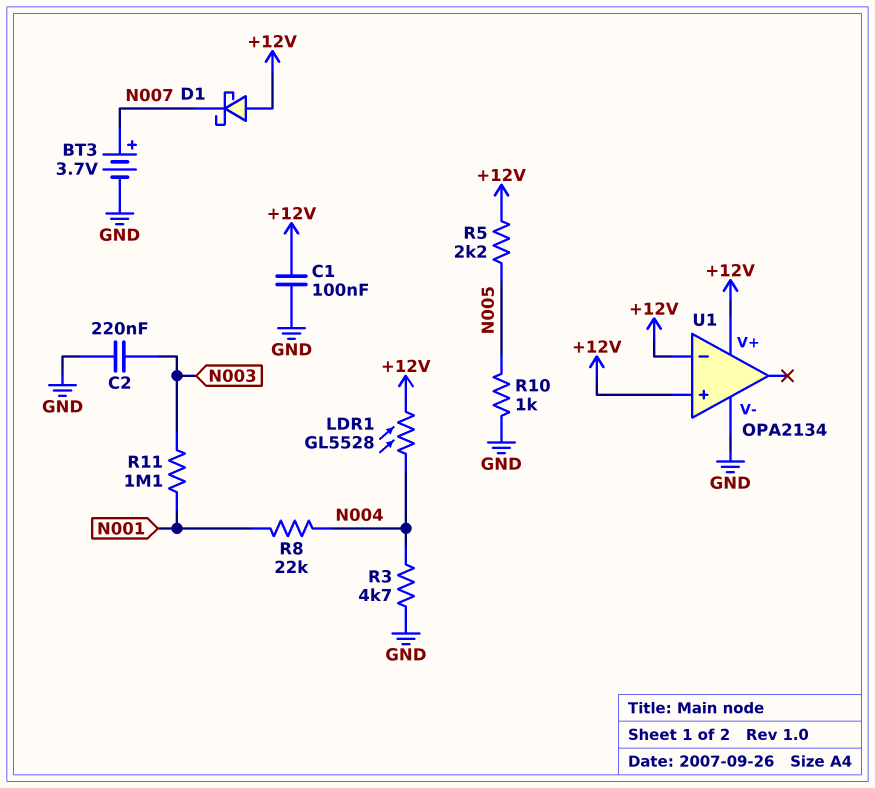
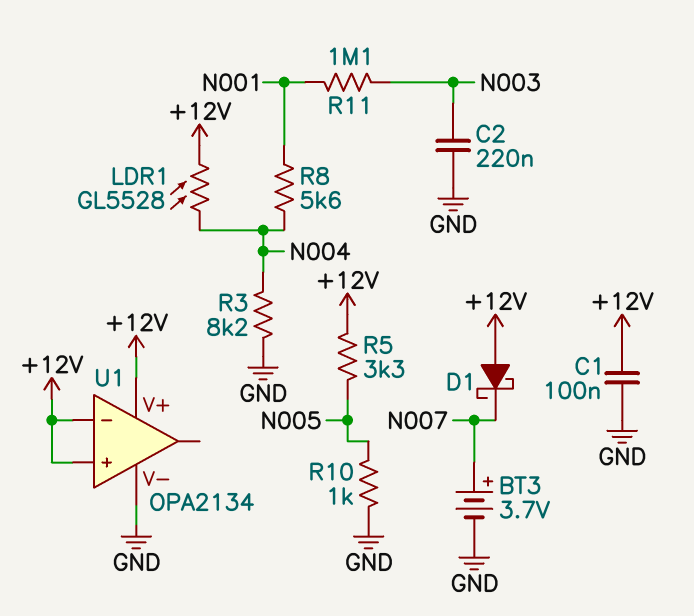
R3: 4.7k (GND, N004) -> 8.2k (GND, N004)
R5: 2.2k (+12V, N005) -> 3.3k (+12V, N005)
R8: 22k (N001, N004) -> 5.6k (N001, N004)

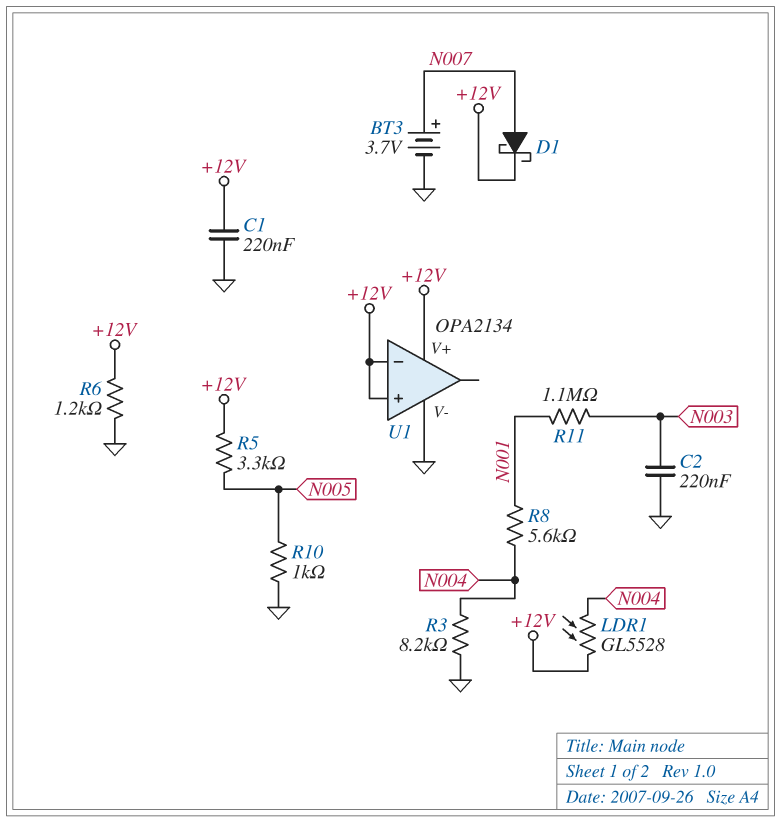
C1: 100nF (+12V, GND) -> 220nF (+12V, GND)
D1: schottky (A +12V, K N007) -> schottky (A N007, K +12V)
R6: none -> 1.2k (+12V, GND)

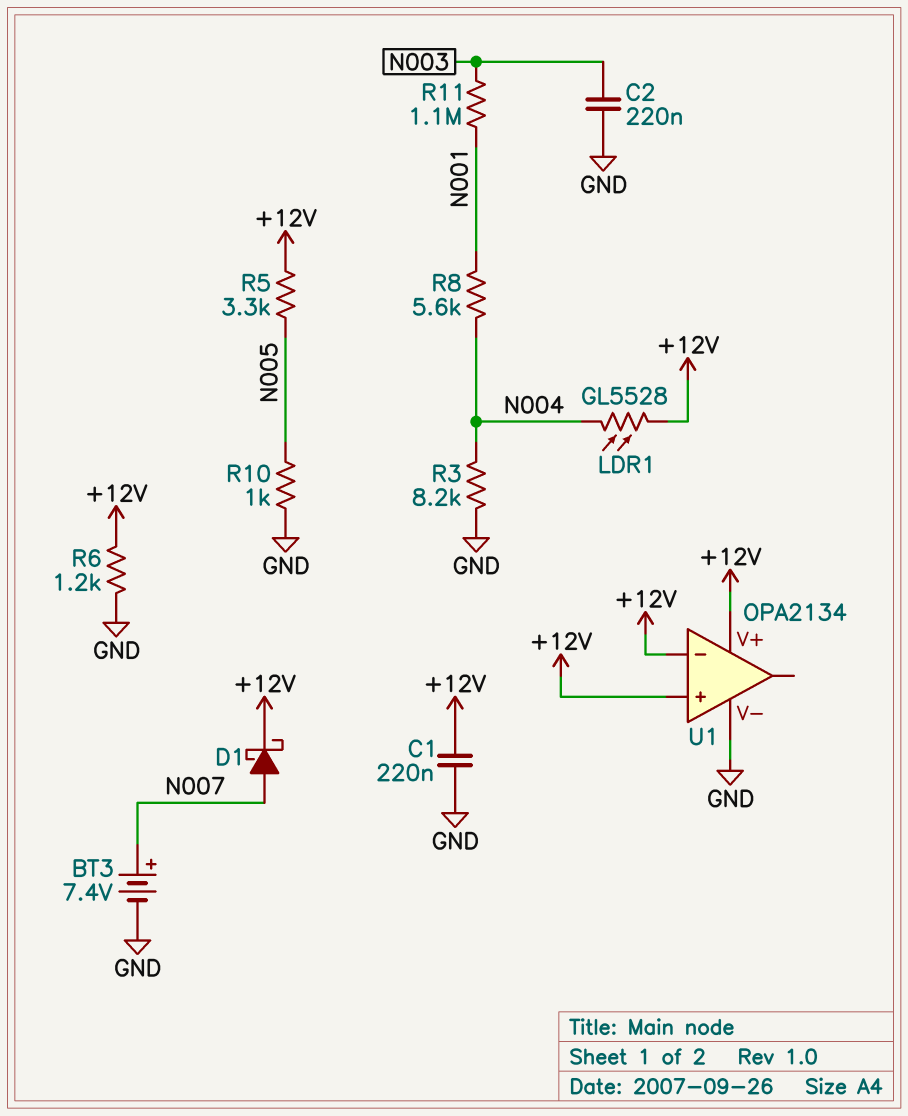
BT3: 3.7V (plus N007, minus GND) -> 7.4V (plus N007, minus GND)

